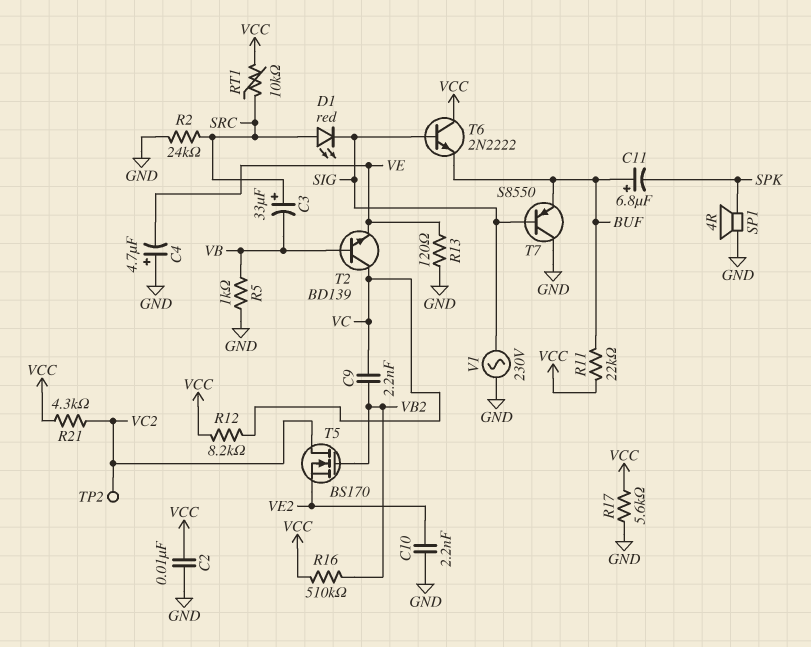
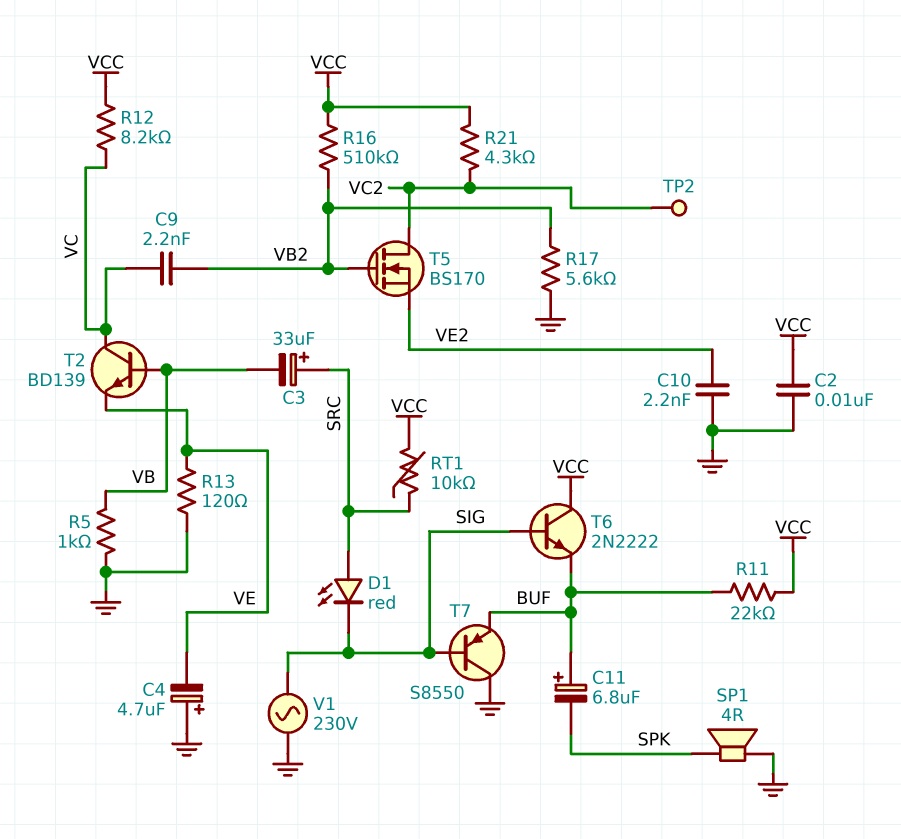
R2: 24k (GND, SRC) -> none
R17: 5.6k (GND, VCC) -> 5.6k (GND, VB2)

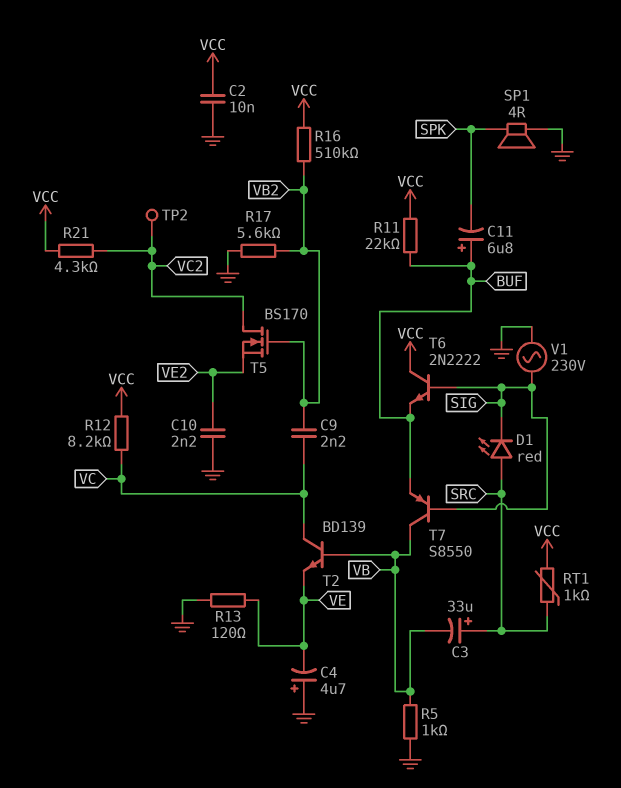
RT1: 10k (SRC, VCC) -> 1k (SRC, VCC)
T7: PNP S8550 (B SIG, C GND, E BUF) -> PNP S8550 (B SIG, C VB, E BUF)

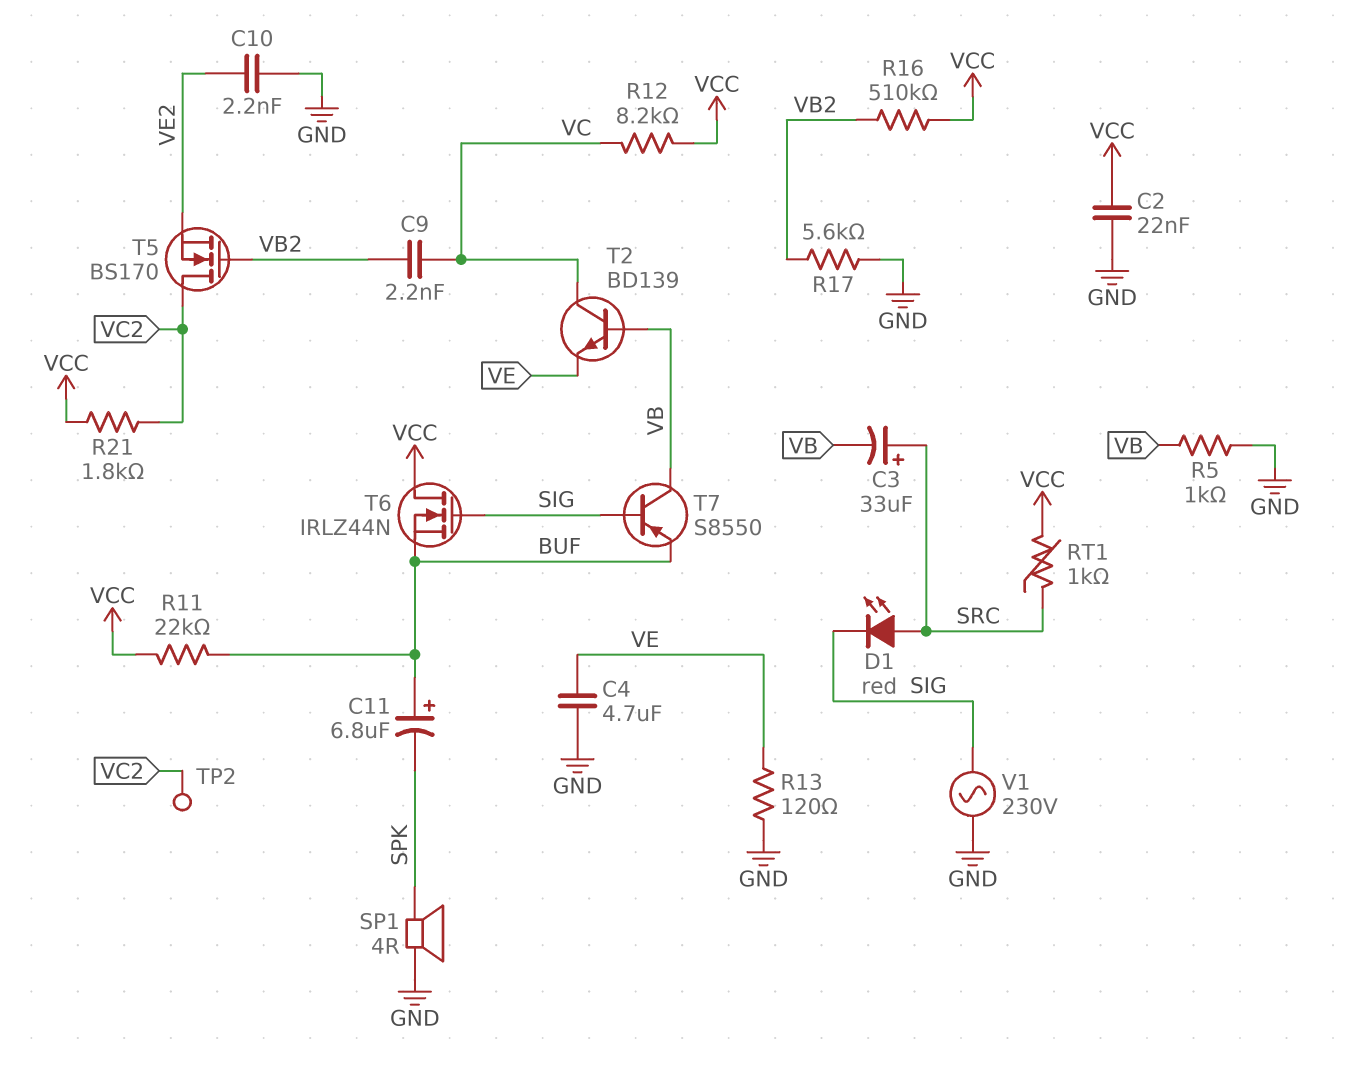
C2: 10nF (GND, VCC) -> 22nF (GND, VCC)
C4: 4.7uF (plus GND, minus VE) -> 4.7uF (GND, VE)
R21: 4.3k (VC2, VCC) -> 1.8k (VC2, VCC)
T6: NPN 2N2222 (B SIG, C VCC, E BUF) -> NMOS IRLZ44N (G SIG, D VCC, S BUF)

